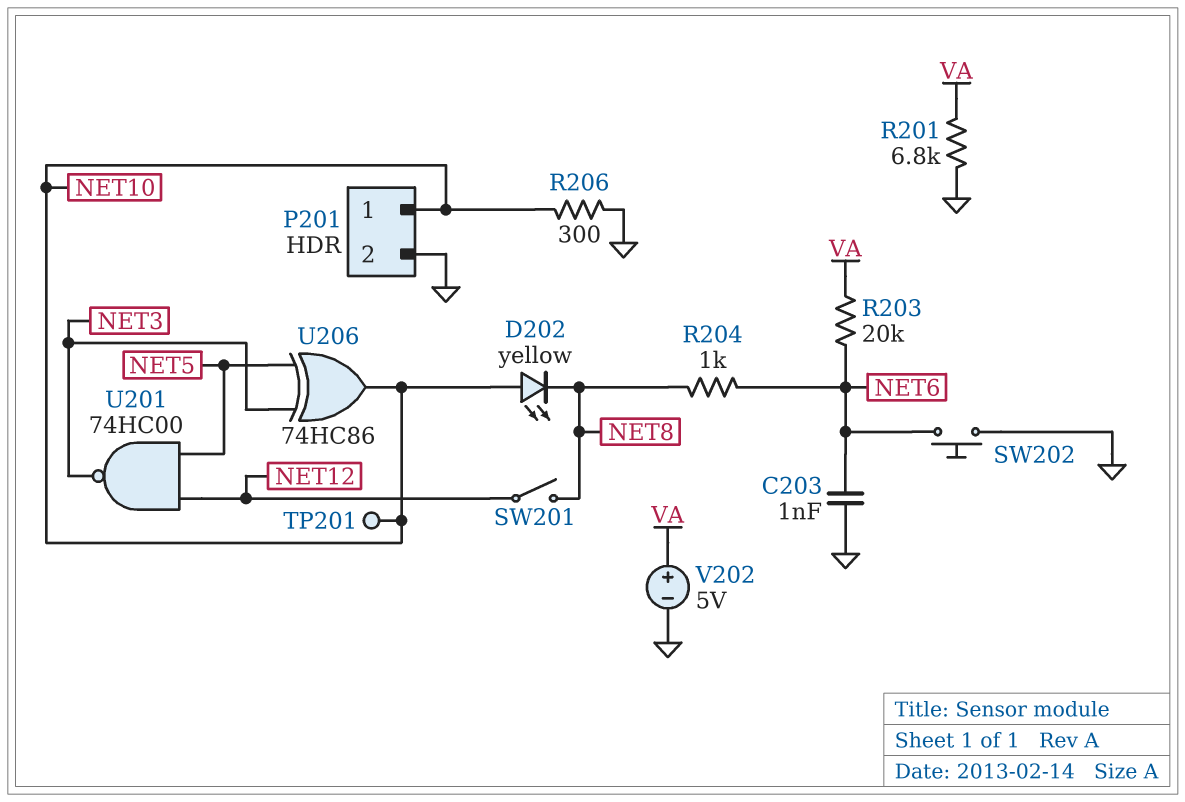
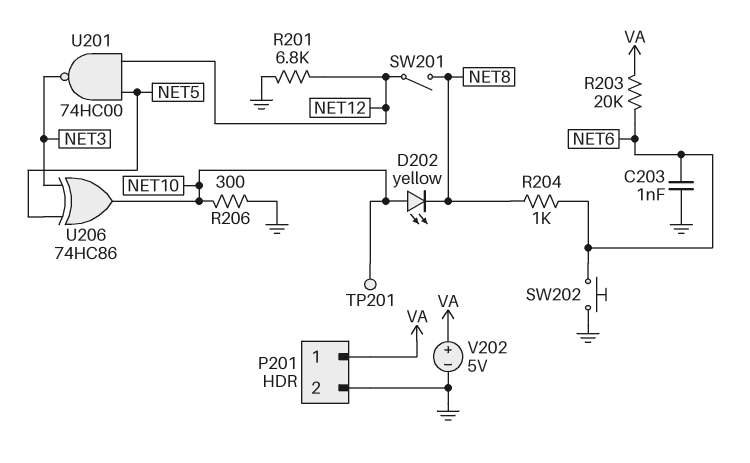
P201 pin 1: NET10 -> VA
R201: 6.8k (GND, VA) -> 6.8k (GND, NET12)

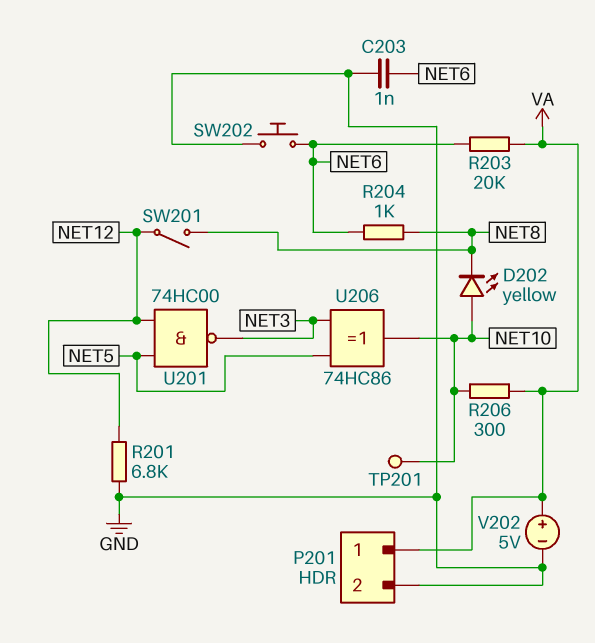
R206: 300 (GND, NET10) -> 300 (NET10, VA)

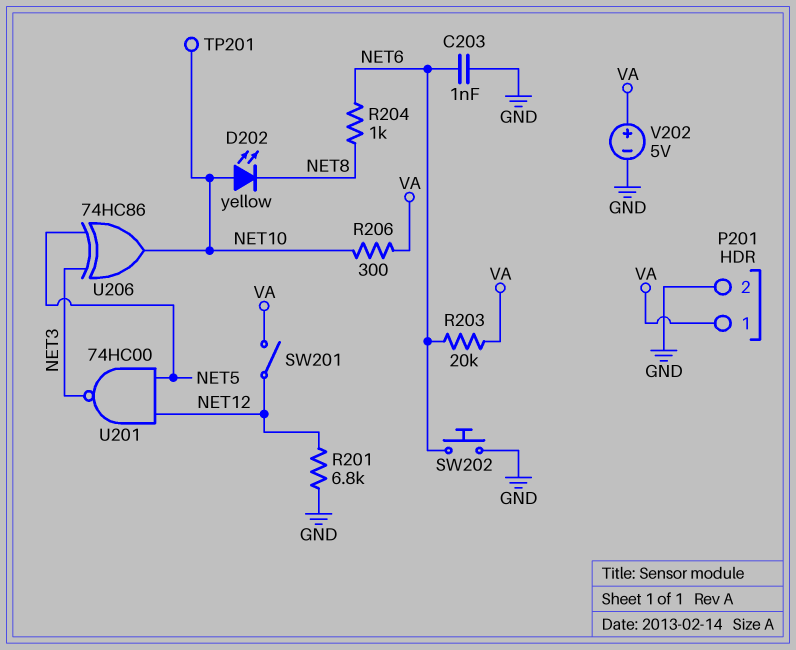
SW201: switch (NET8, NET12) -> switch (NET12, VA)

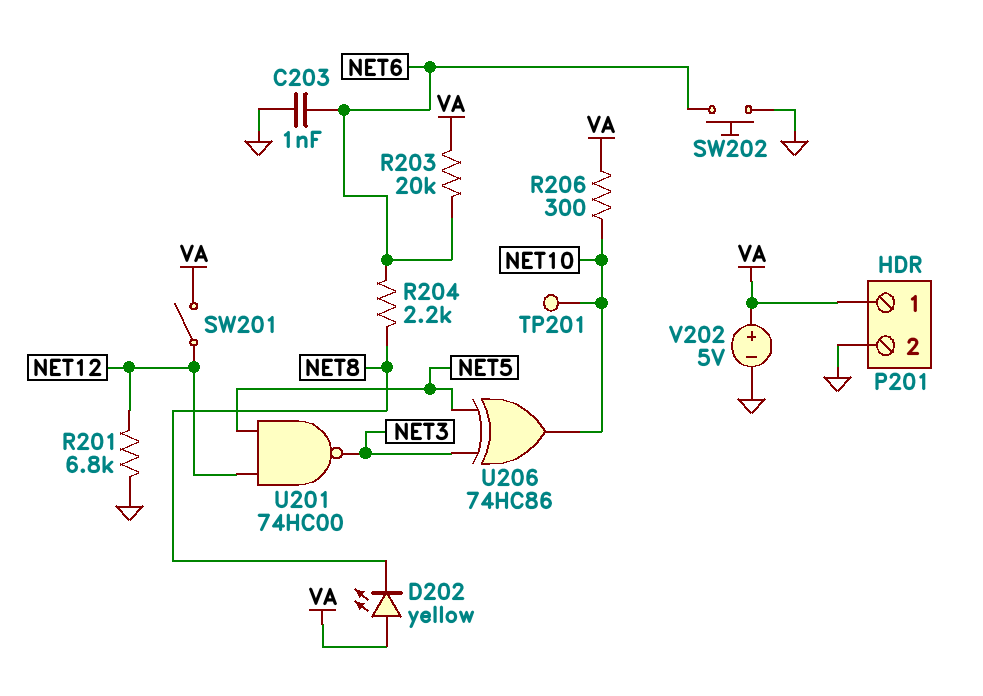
D202: LED yellow (A NET10, K NET8) -> LED yellow (A VA, K NET8)
R204: 1k (NET6, NET8) -> 2.2k (NET6, NET8)

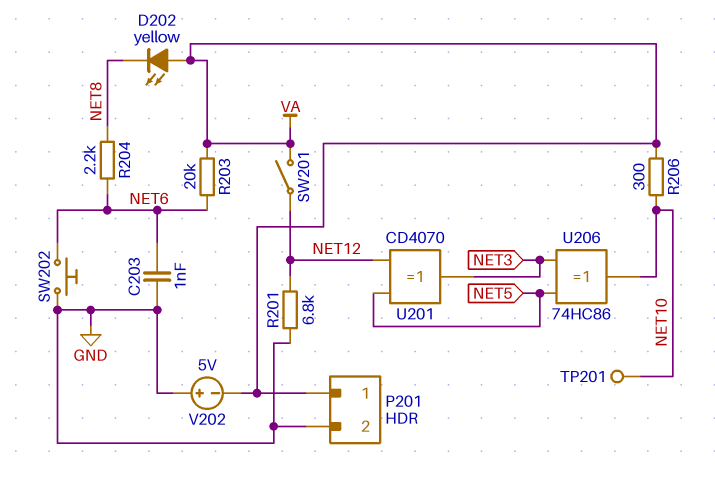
U201: NAND 74HC00 (in NET5, in NET12, out NET3) -> XOR CD4070 (in NET5, in NET12, out NET3)
V202: 5V (plus VA, minus GND) -> 5V (plus GND, minus VA)

